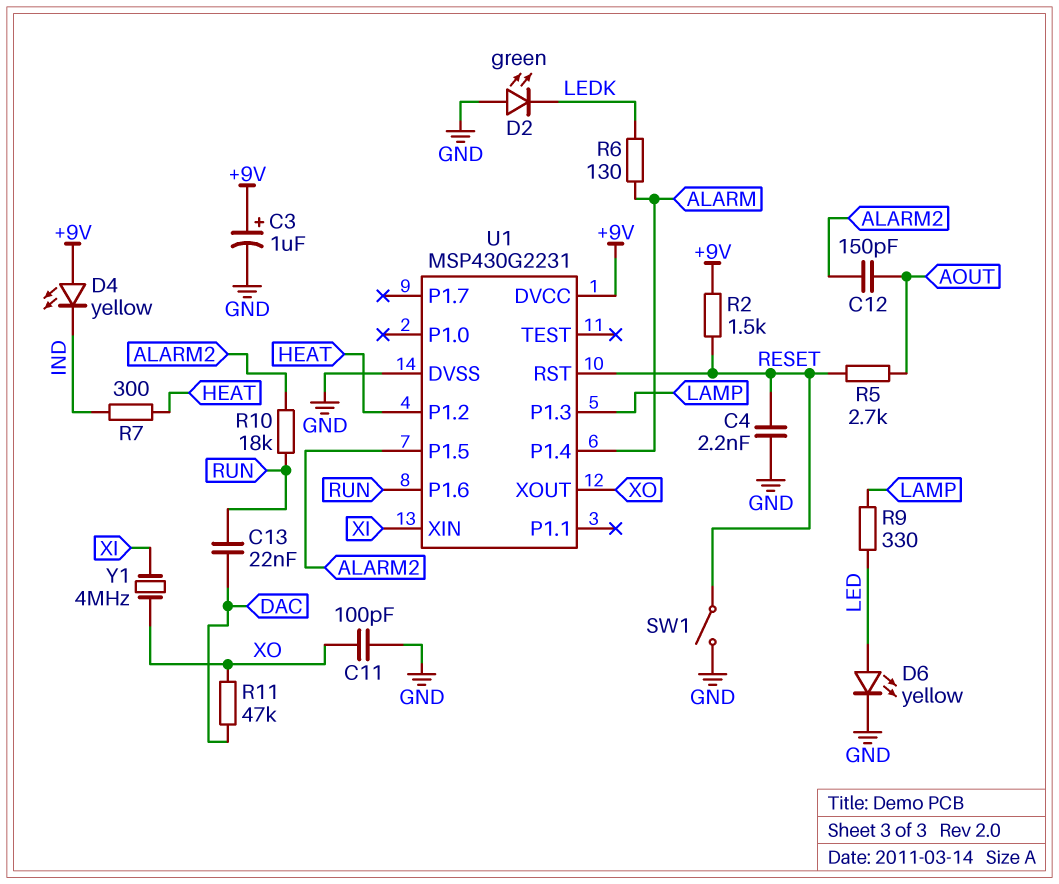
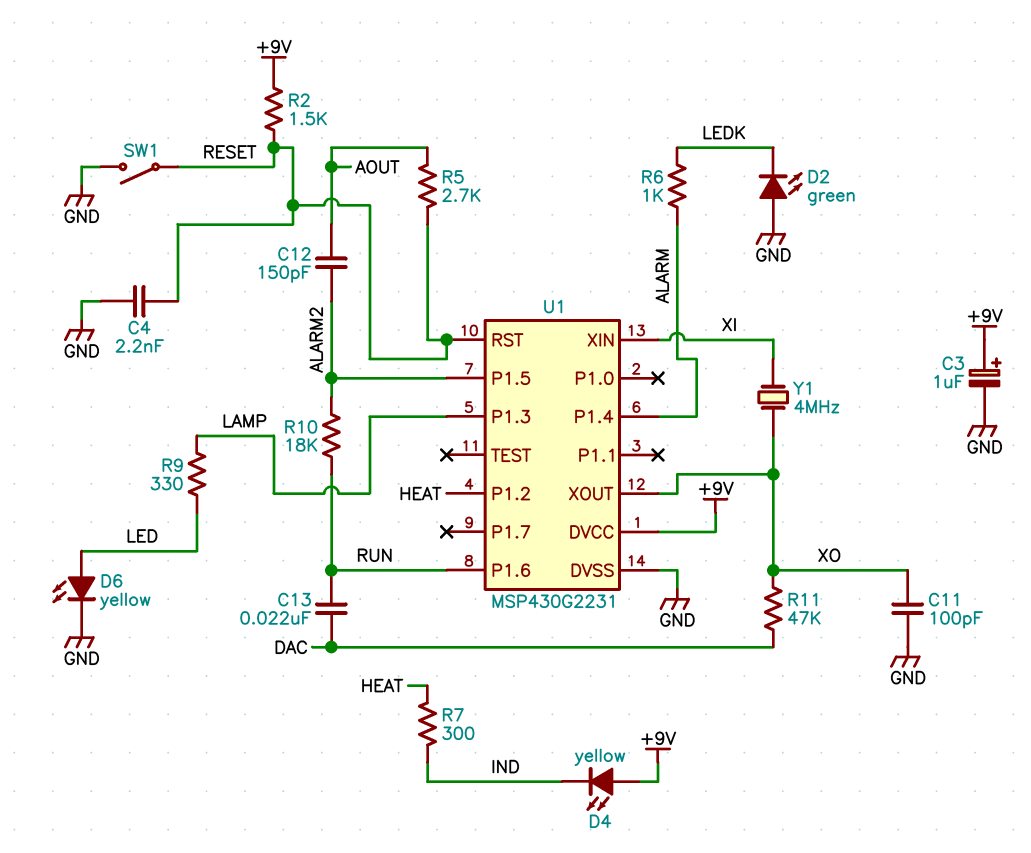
R6: 130 (ALARM, LEDK) -> 1k (ALARM, LEDK)

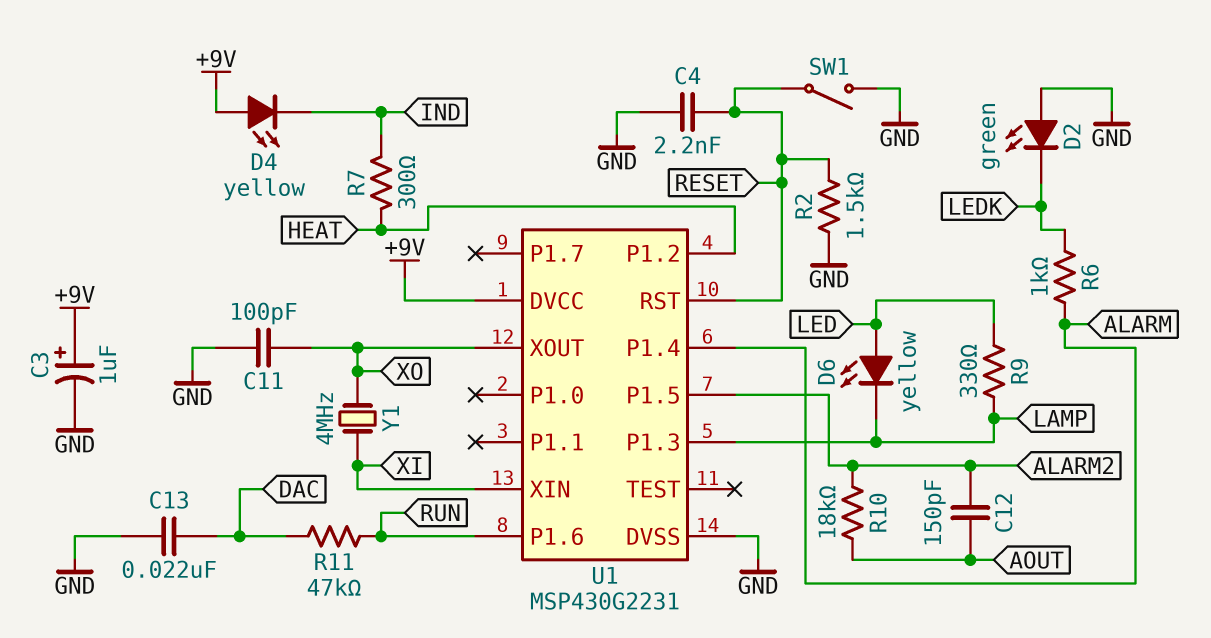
C13: 22nF (DAC, RUN) -> 22nF (DAC, GND)
D6: LED yellow (A LED, K GND) -> LED yellow (A LED, K LAMP)
R2: 1.5k (+9V, RESET) -> 1.5k (GND, RESET)
R5: 2.7k (AOUT, RESET) -> none
R10: 18k (ALARM2, RUN) -> 18k (ALARM2, AOUT)
R11: 47k (DAC, XO) -> 47k (DAC, RUN)

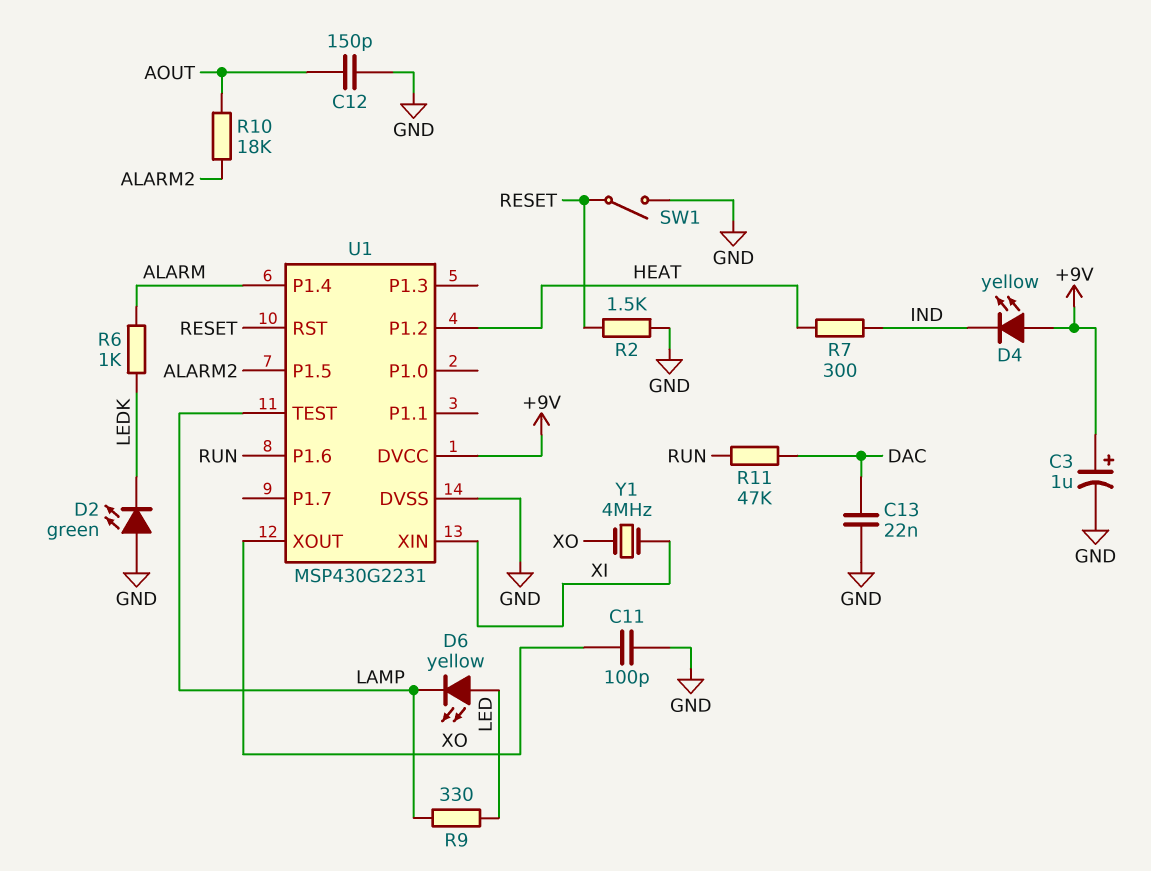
C4: 2.2nF (GND, RESET) -> none
C12: 150pF (ALARM2, AOUT) -> 150pF (AOUT, GND)
U1 pin P1.3: LAMP -> none
U1 pin TEST: none -> LAMP

